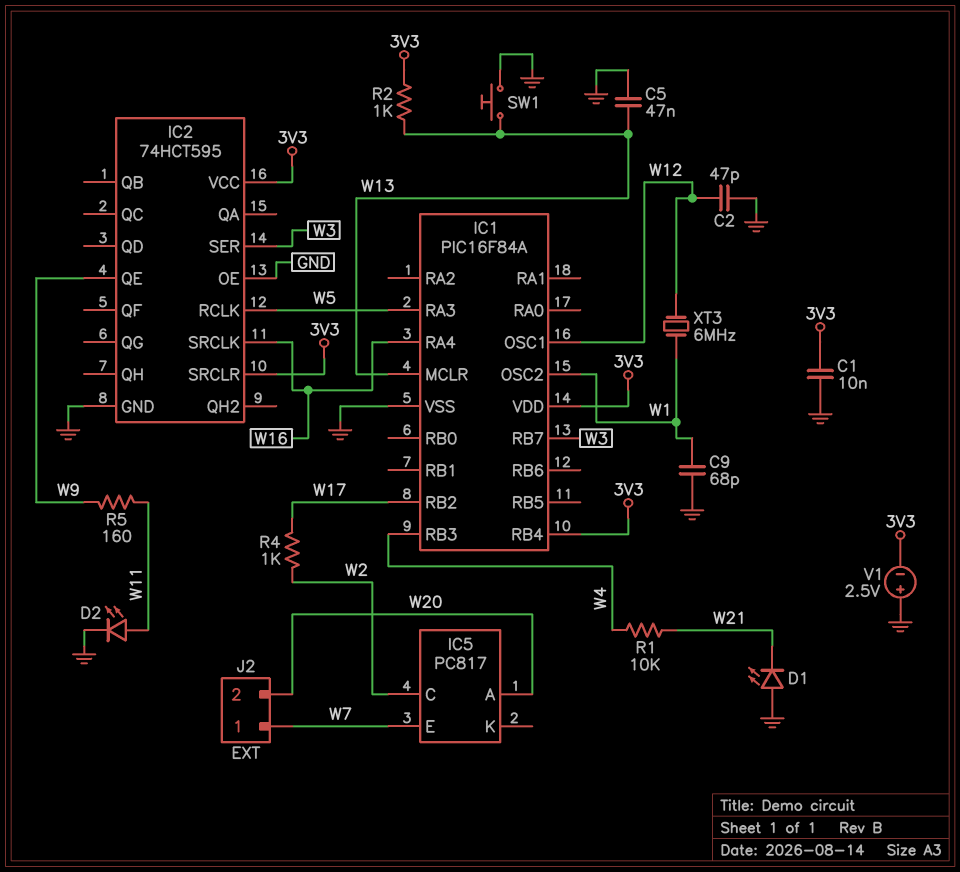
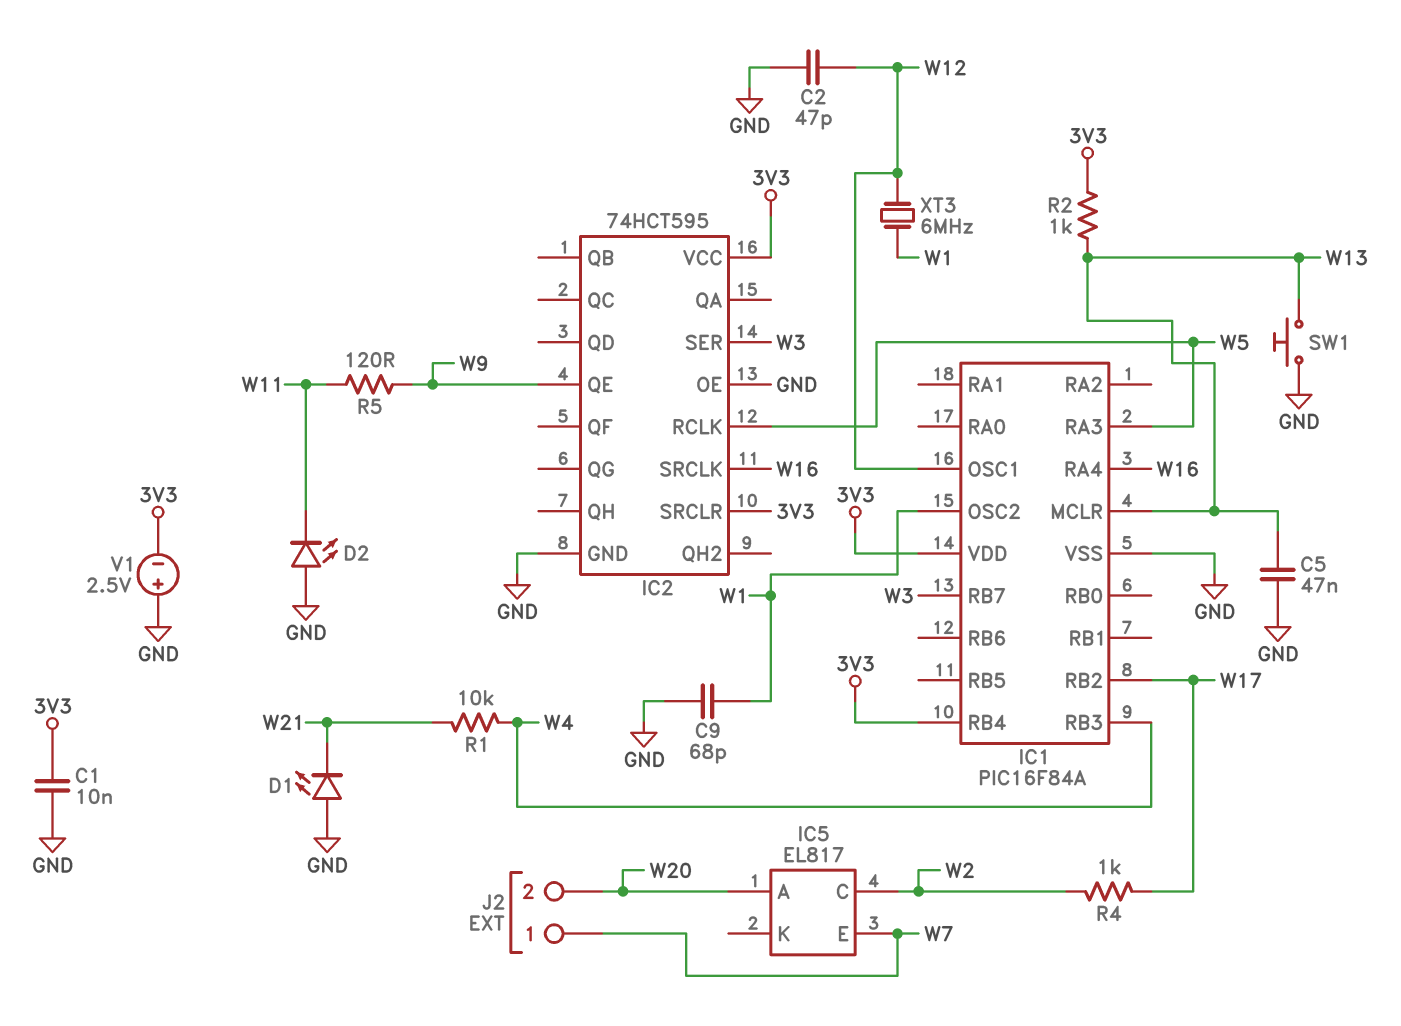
D2: LED (A W11, K GND) -> LED (A GND, K W11)
IC5: PC817 -> EL817
R5: 160 (W9, W11) -> 120 (W9, W11)

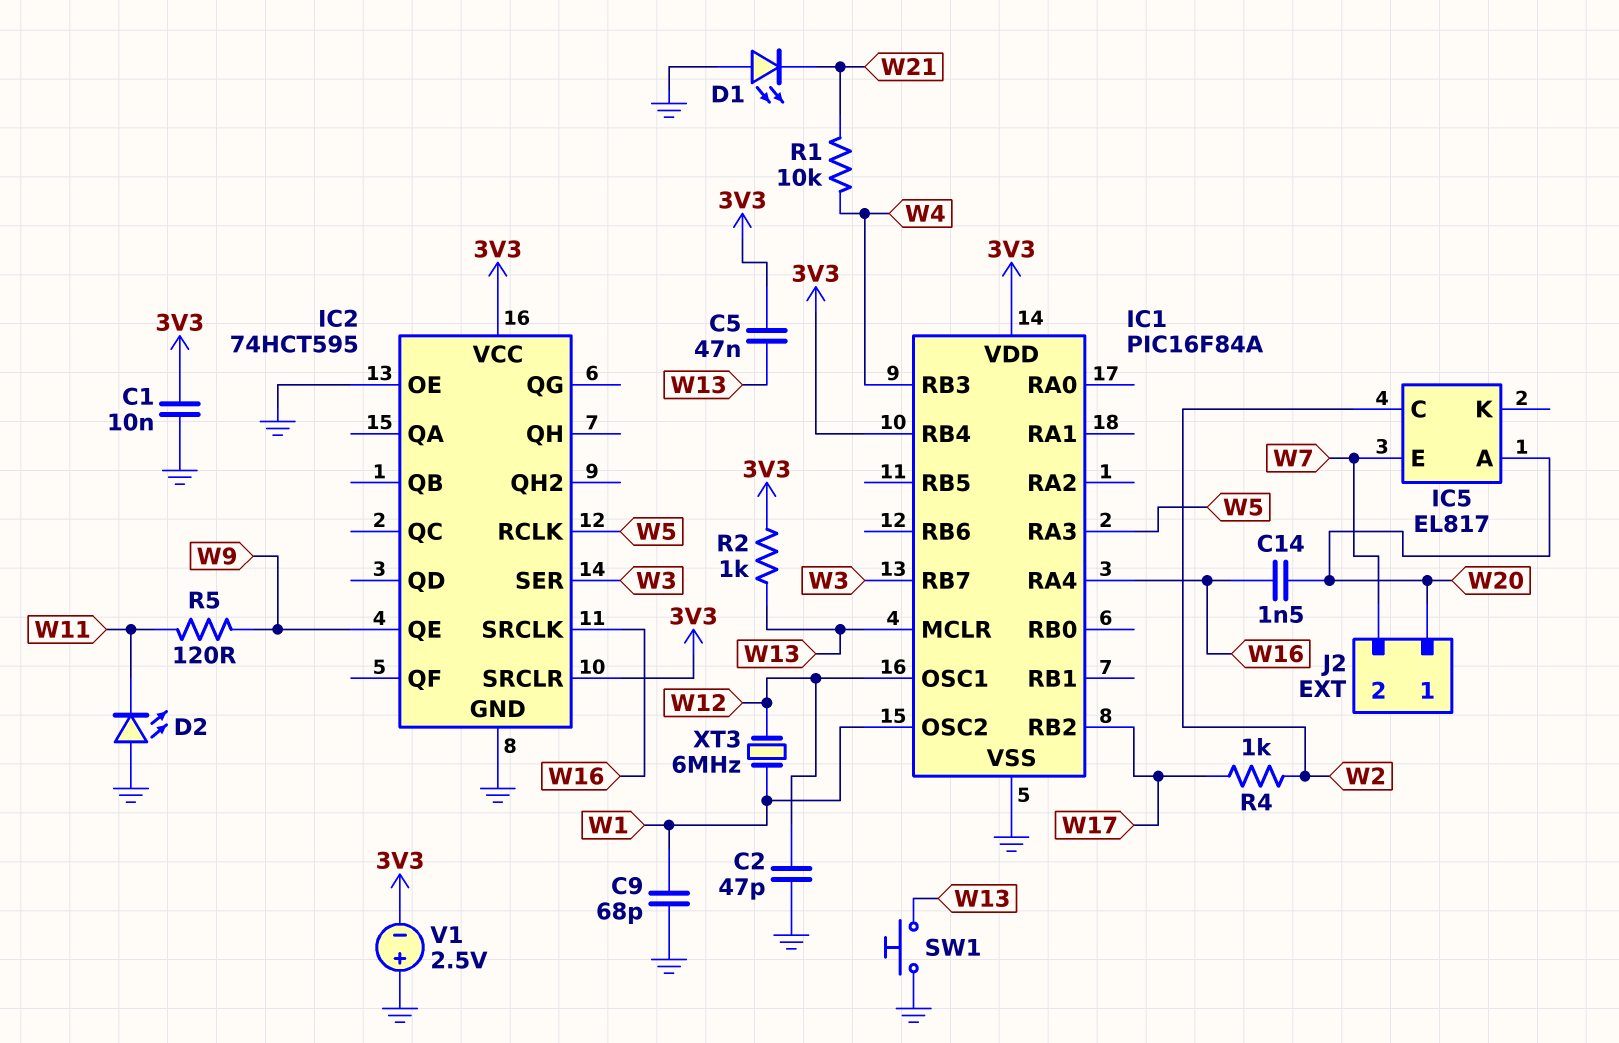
C5: 47nF (GND, W13) -> 47nF (3V3, W13)
C14: none -> 1.5nF (W16, W20)
J2 pin 1: W7 -> W20
J2 pin 2: W20 -> W7

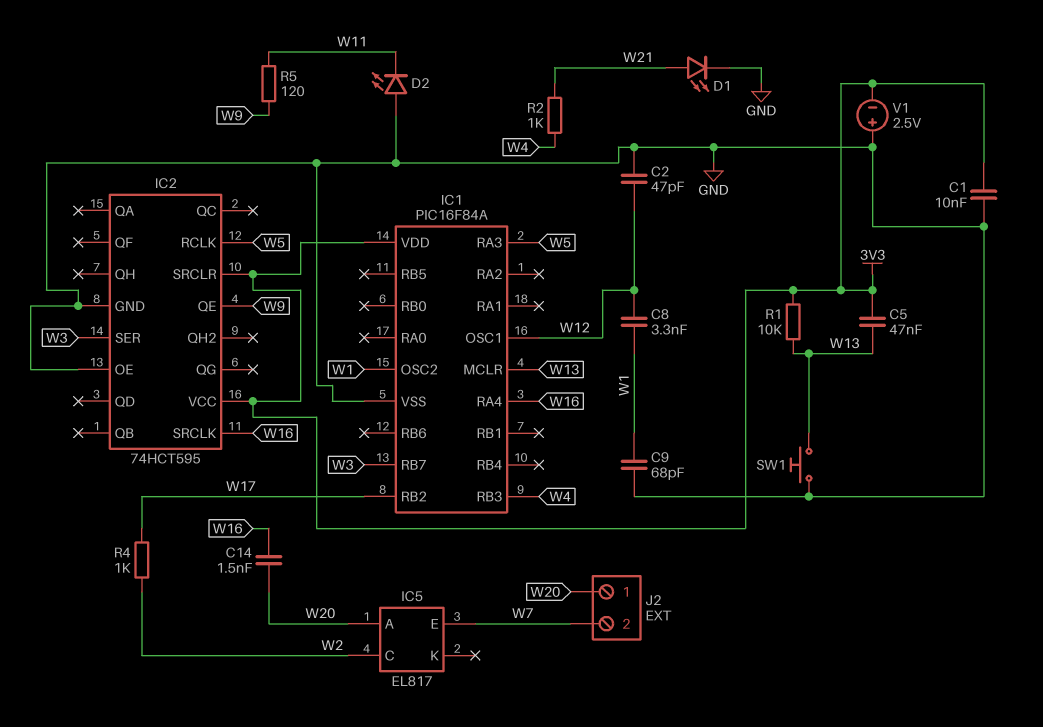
C8: none -> 3.3nF (W1, W12)
D1: LED (A GND, K W21) -> LED (A W21, K GND)
IC1 pin RB4: 3V3 -> none
R1: 10k (W4, W21) -> 10k (3V3, W13)
R2: 1k (3V3, W13) -> 1k (W4, W21)
XT3: 6MHz (W1, W12) -> none

